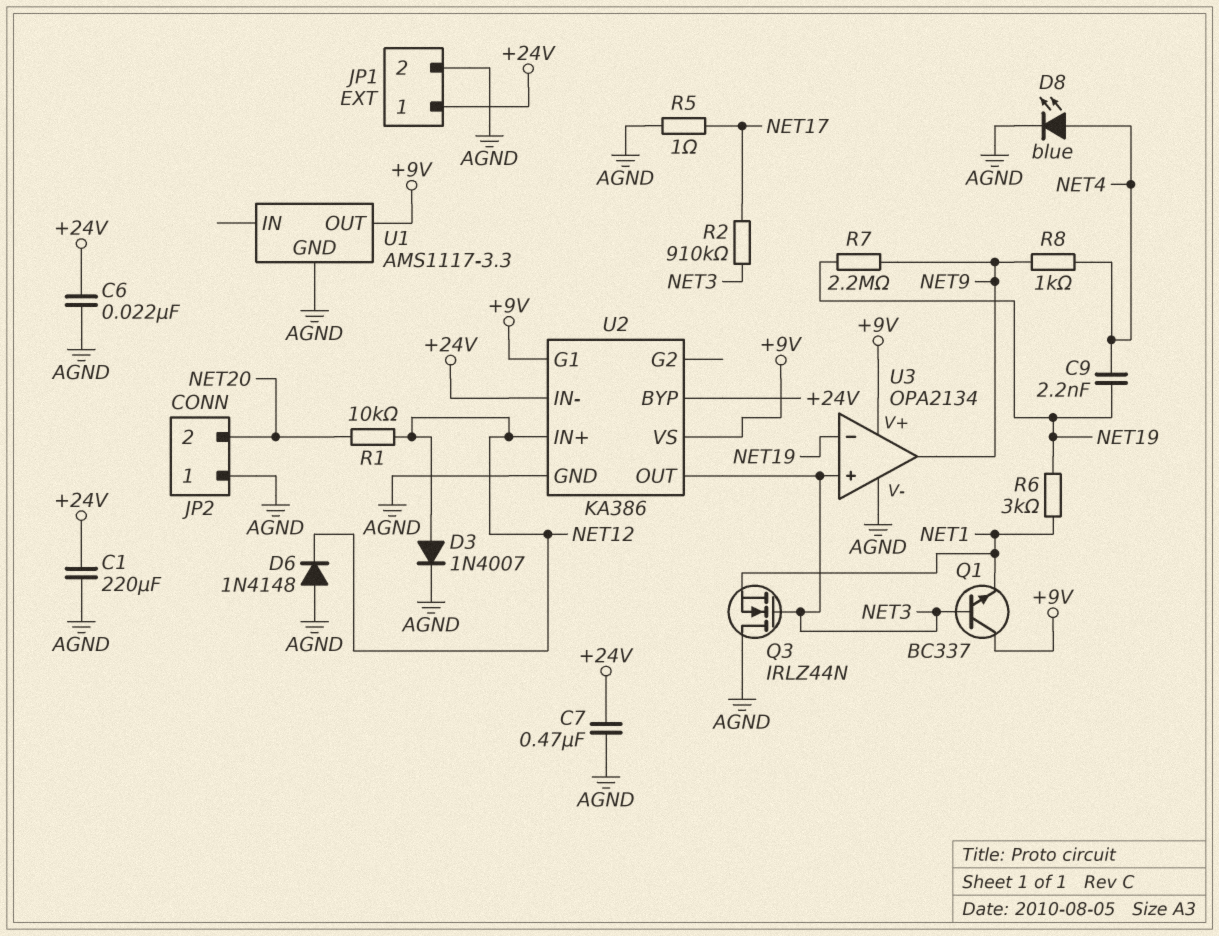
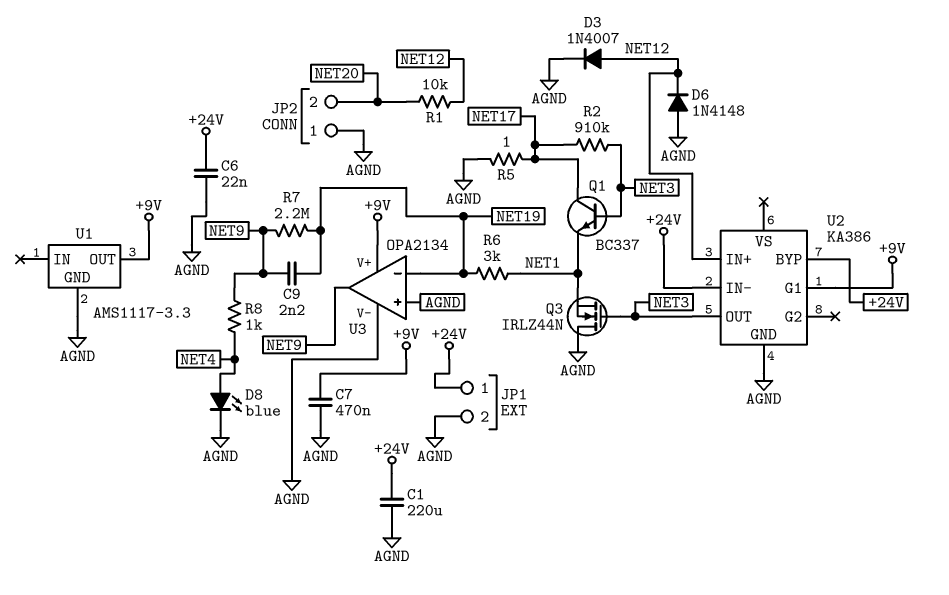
C7: 470nF (+24V, AGND) -> 470nF (+9V, AGND)
C9: 2.2nF (NET4, NET19) -> 2.2nF (NET9, NET19)
Q1: NPN BC337 (B NET3, C +9V, E NET1) -> NPN BC337 (B NET3, C NET17, E NET1)
U2 pin VS: +9V -> none
U3 pin in+: NET3 -> AGND

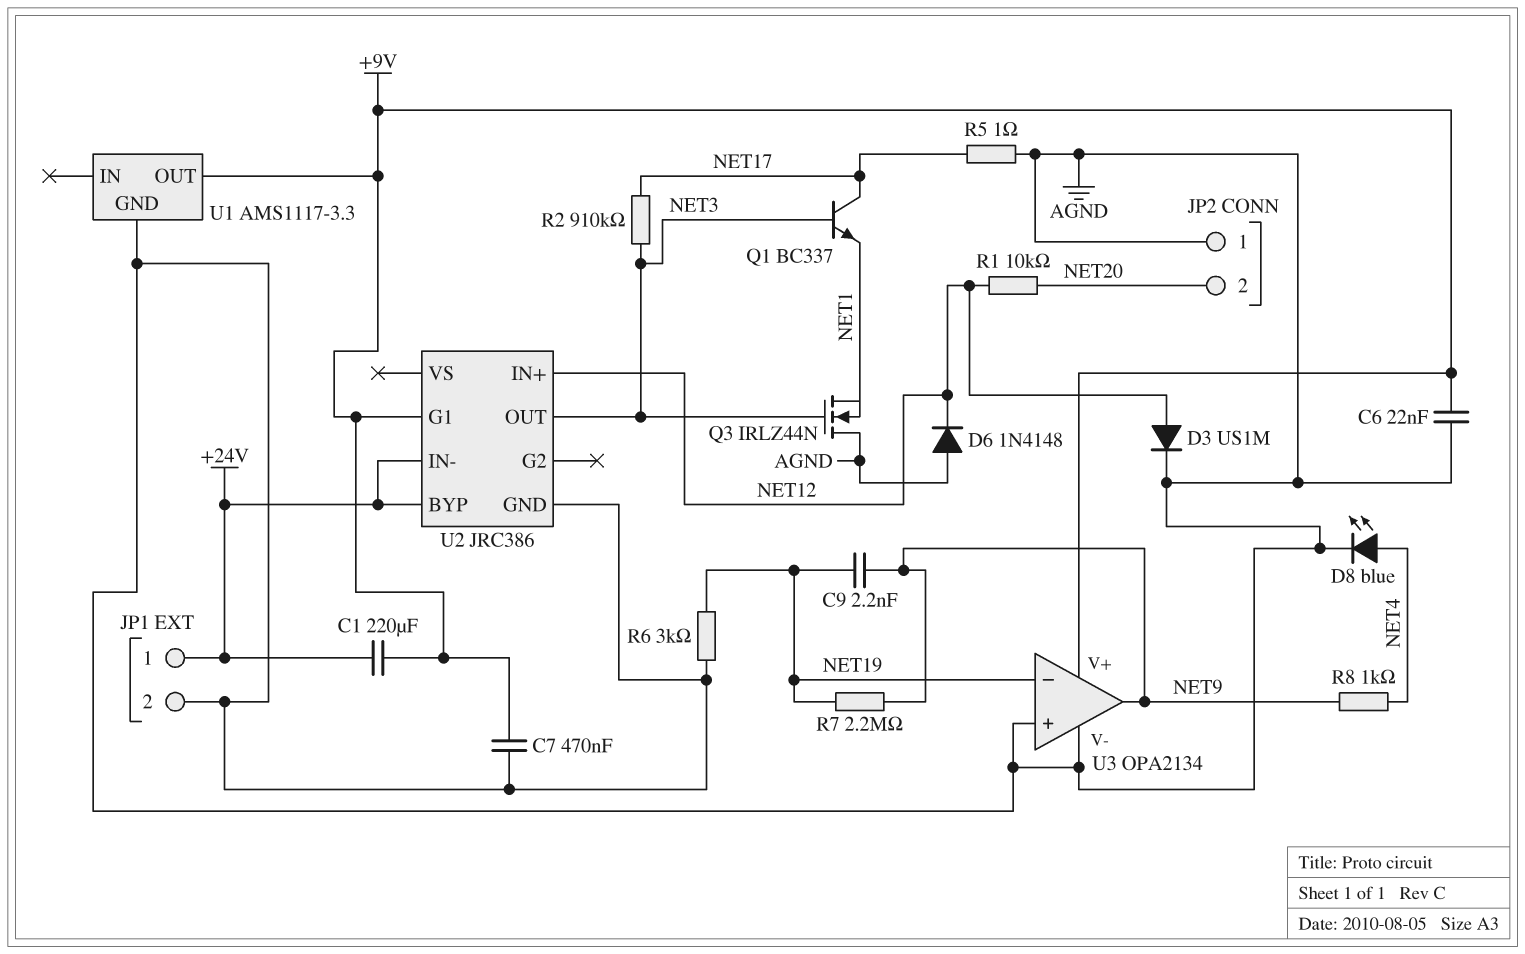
C1: 220uF (+24V, AGND) -> 220uF (+9V, +24V)
C6: 22nF (+24V, AGND) -> 22nF (+9V, AGND)
D3: diode 1N4007 (A NET12, K AGND) -> diode US1M (A NET12, K AGND)
R6: 3k (NET1, NET19) -> 3k (AGND, NET19)
U2: KA386 -> JRC386

